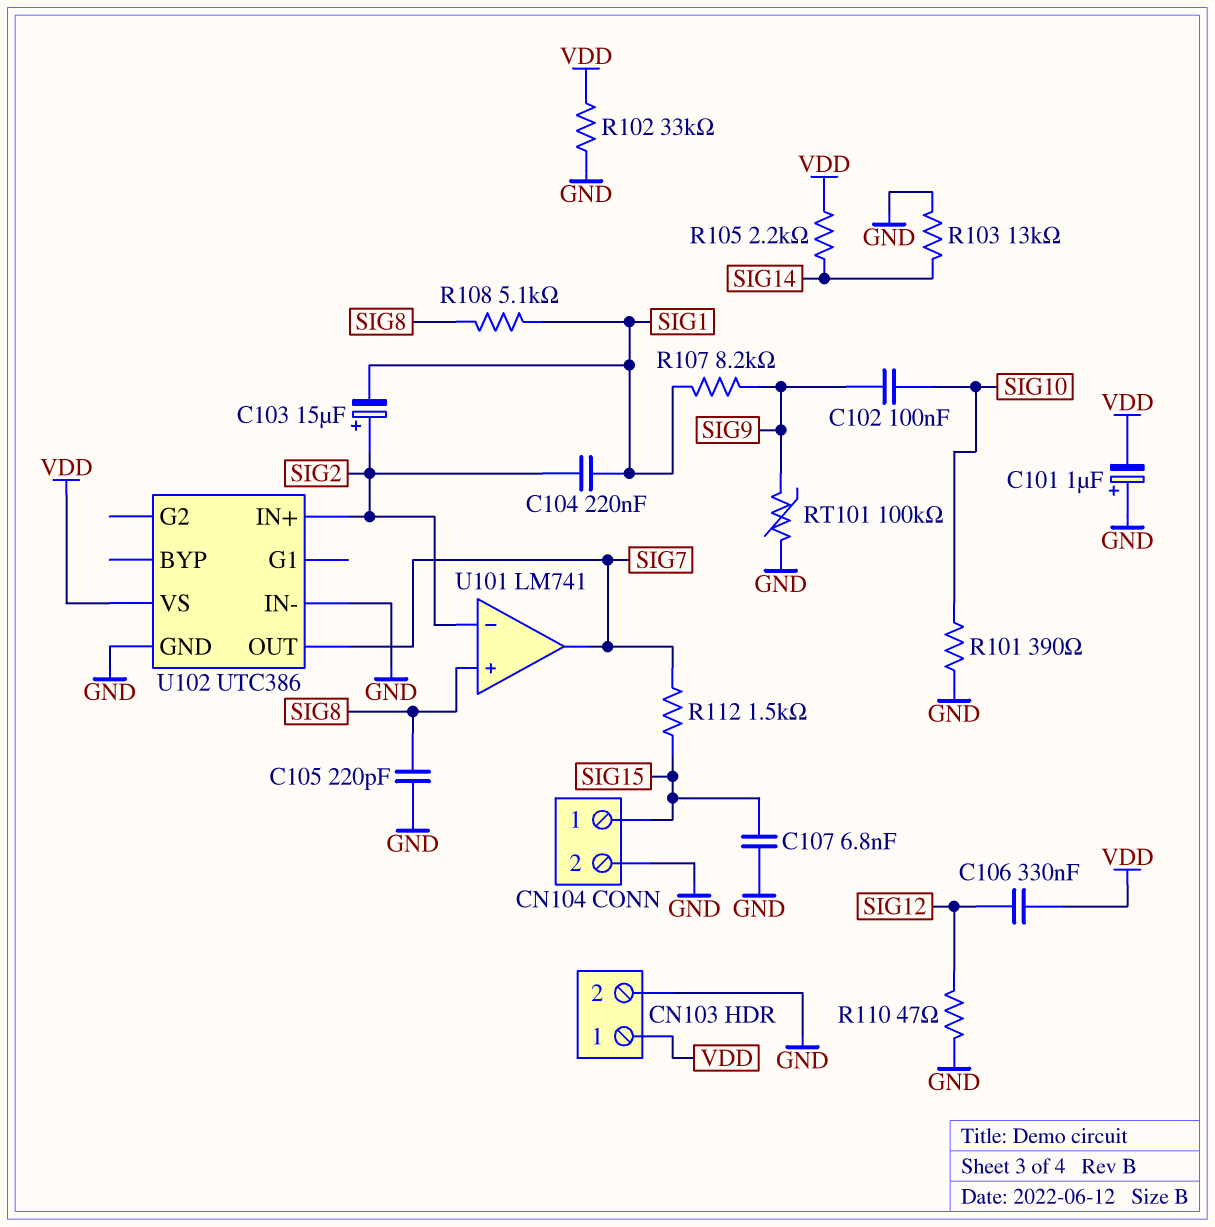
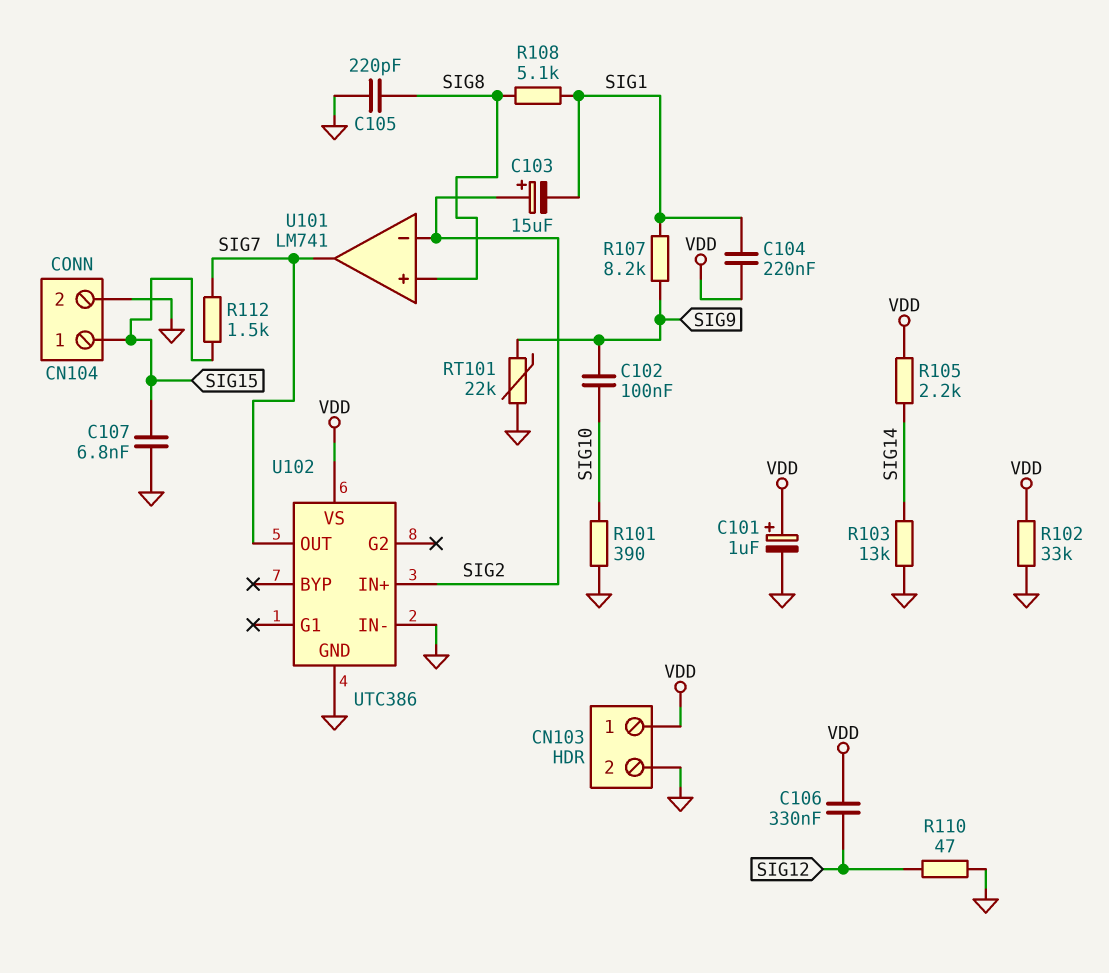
C101: 1uF (plus GND, minus VDD) -> 1uF (plus VDD, minus GND)
C104: 220nF (SIG1, SIG2) -> 220nF (SIG1, VDD)
RT101: 100k (GND, SIG9) -> 22k (GND, SIG9)

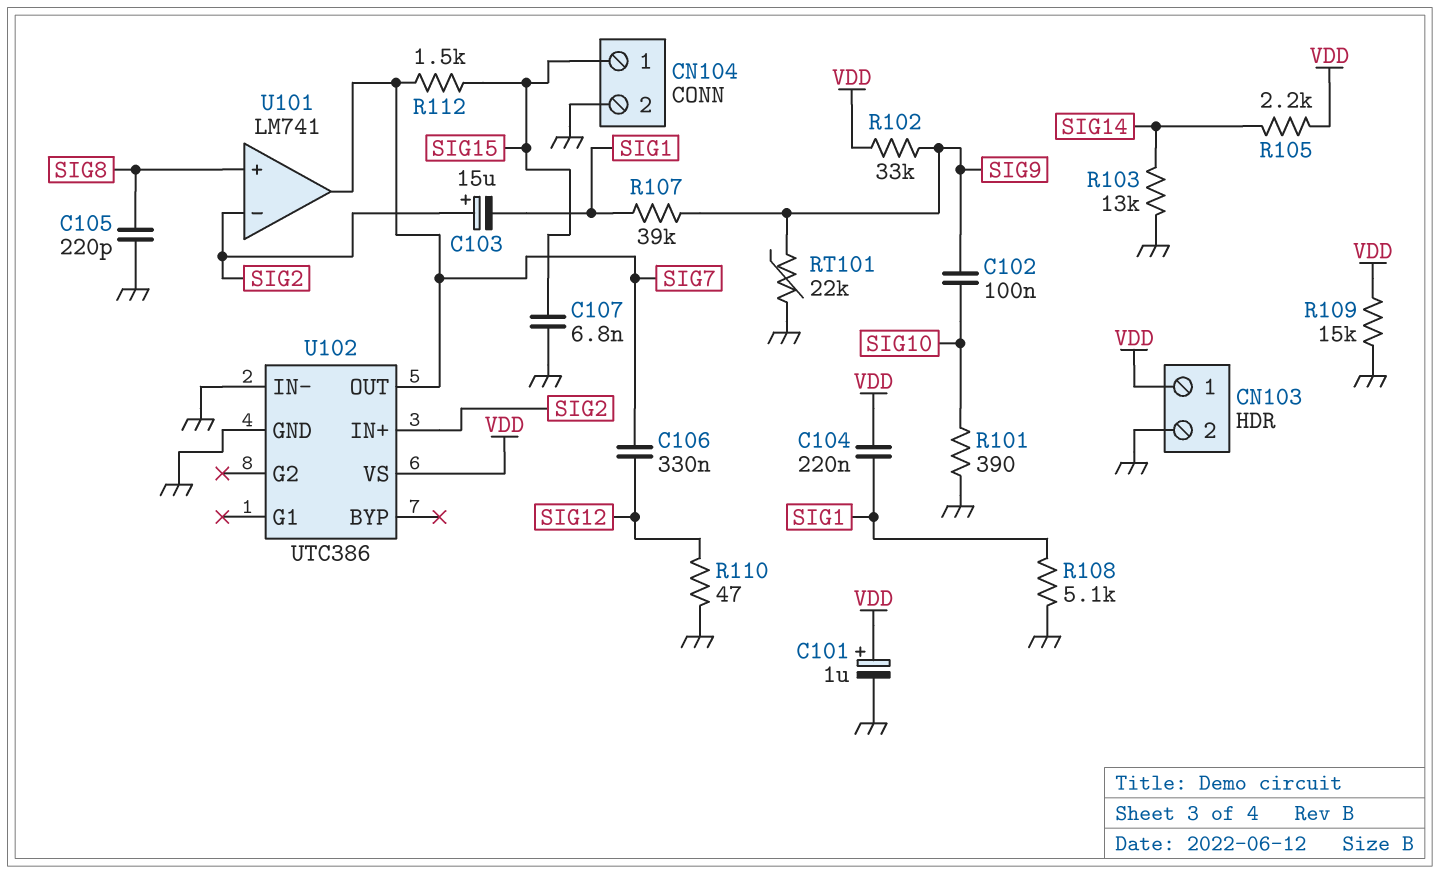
C106: 330nF (SIG12, VDD) -> 330nF (SIG7, SIG12)
R102: 33k (GND, VDD) -> 33k (SIG9, VDD)
R107: 8.2k (SIG1, SIG9) -> 39k (SIG1, SIG9)
R108: 5.1k (SIG1, SIG8) -> 5.1k (GND, SIG1)
R109: none -> 15k (GND, VDD)

